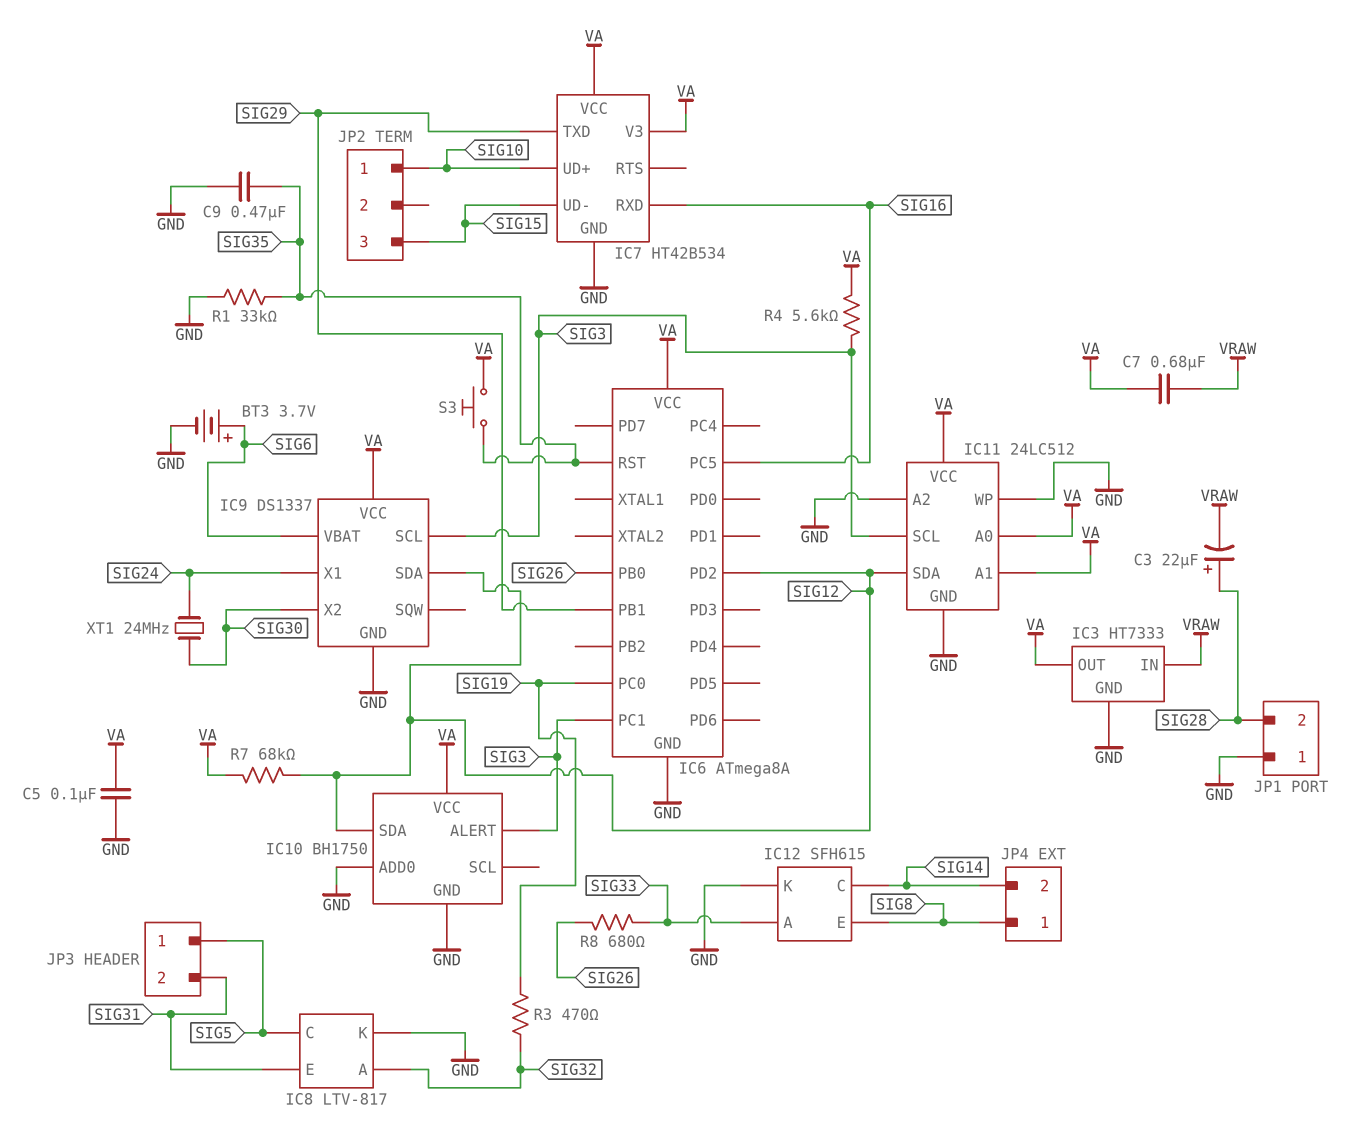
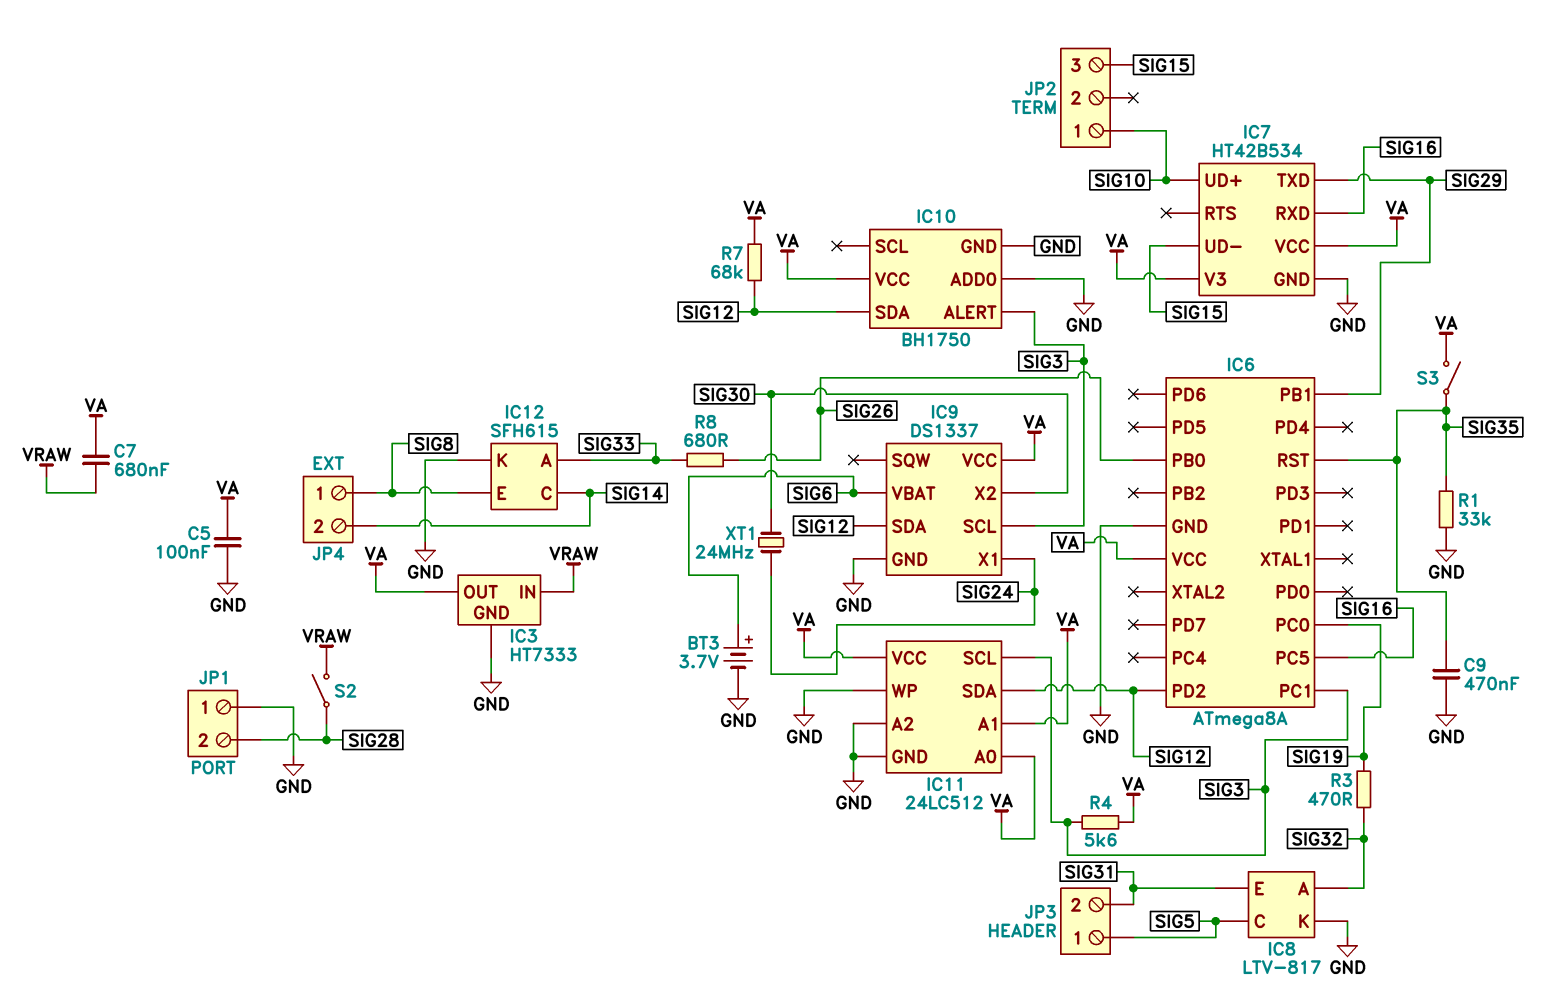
C3: 22uF (plus SIG28, minus VRAW) -> none
S2: none -> switch (SIG28, VRAW)
S3: button (SIG35, VA) -> switch (SIG35, VA)

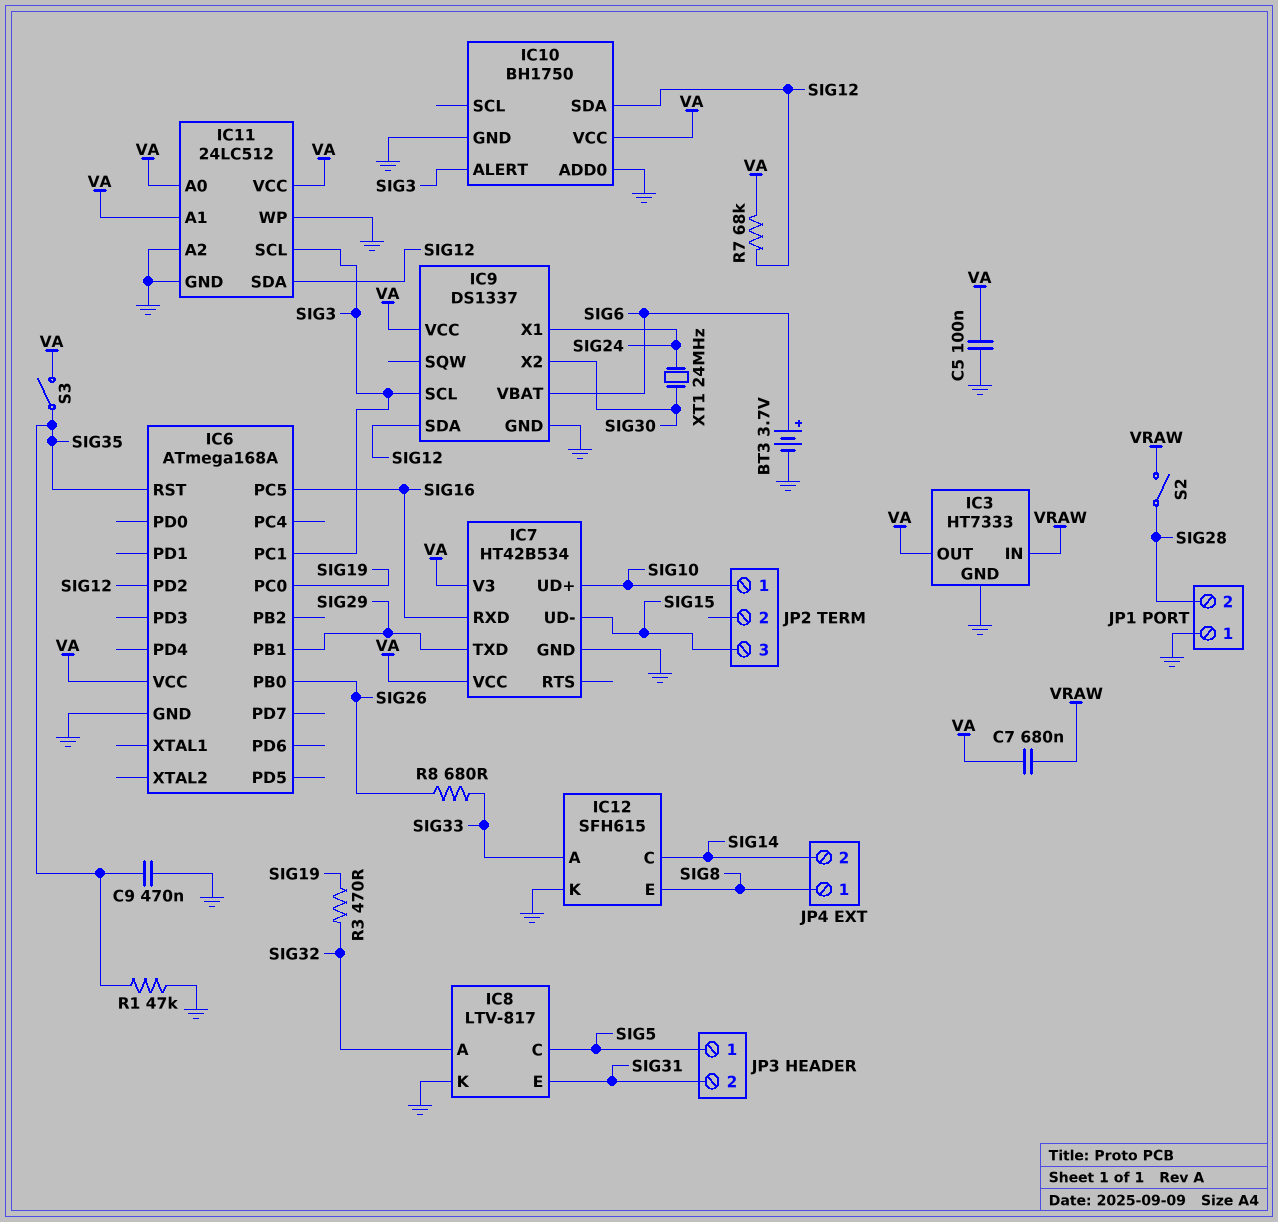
IC6: ATmega8A -> ATmega168A
R1: 33k (GND, SIG35) -> 47k (GND, SIG35)
R4: 5.6k (SIG3, VA) -> none

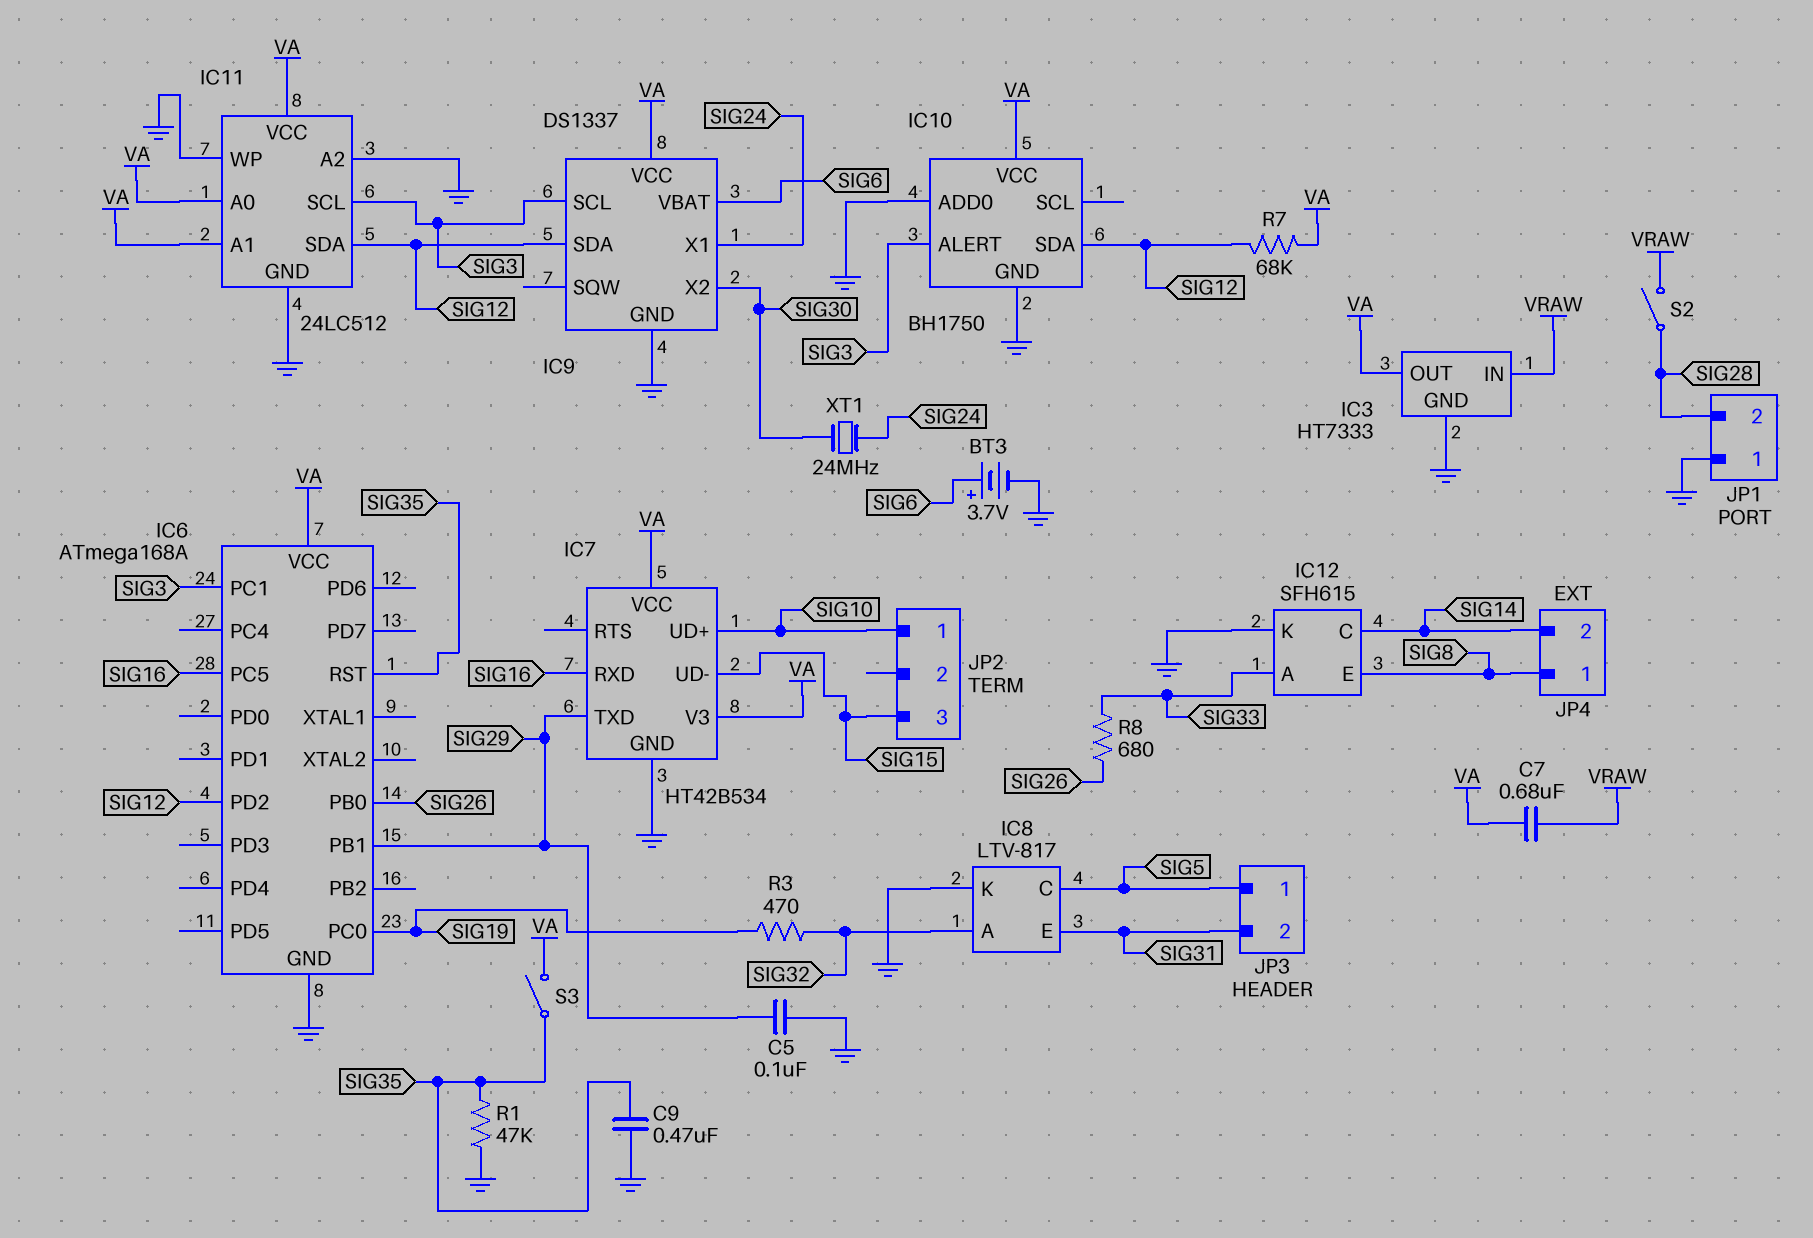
C5: 100nF (GND, VA) -> 100nF (GND, SIG29)

